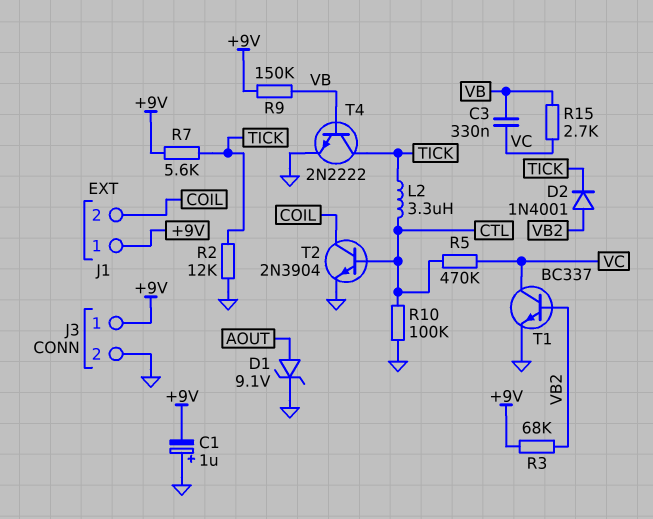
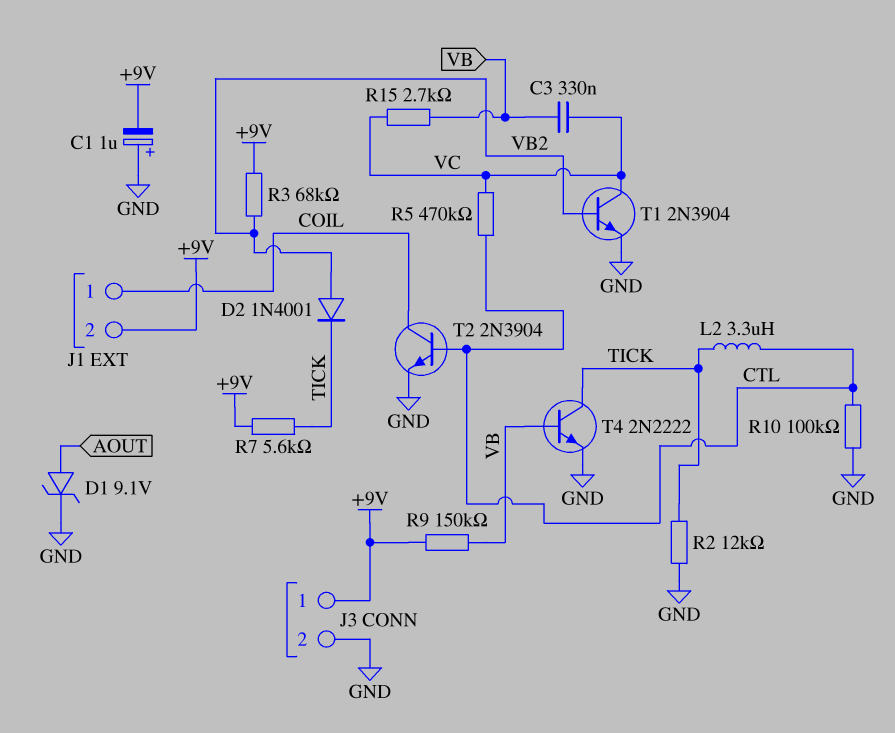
J1 pin 1: +9V -> COIL
J1 pin 2: COIL -> +9V
T1: NPN BC337 (B VB2, C VC, E GND) -> NPN 2N3904 (B VB2, C VC, E GND)

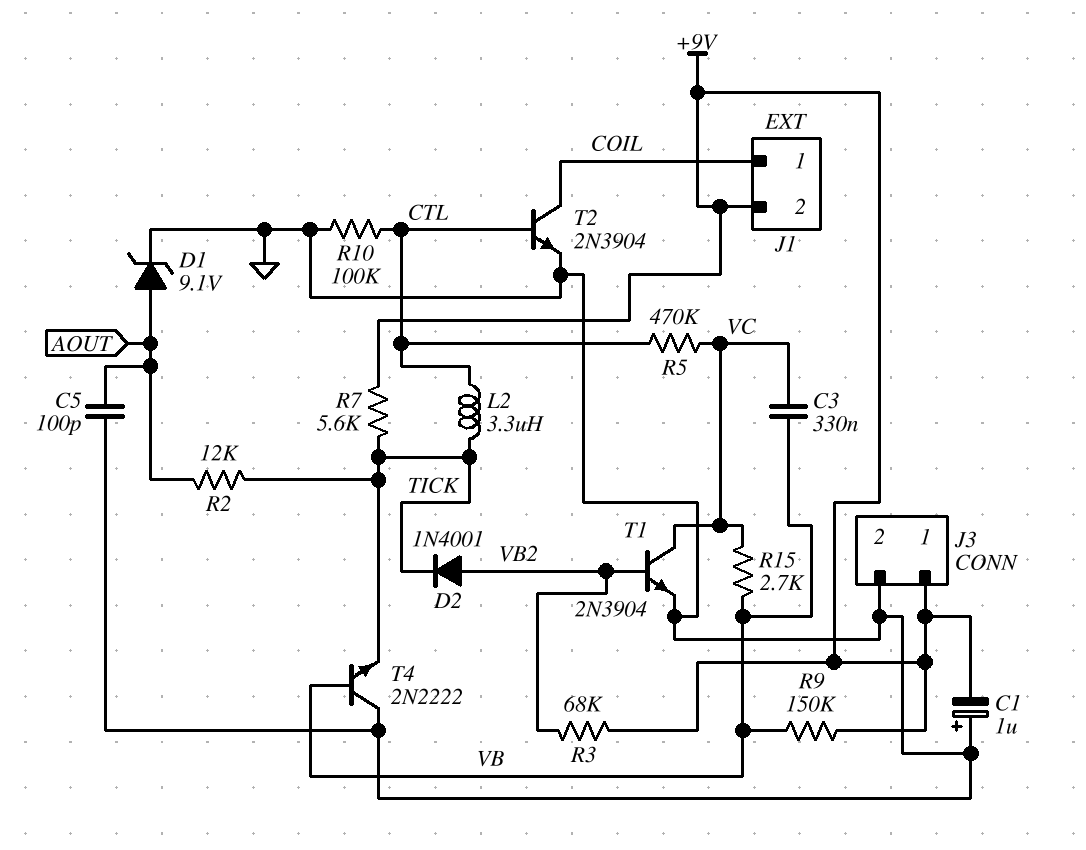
C5: none -> 100pF (AOUT, GND)
R2: 12k (GND, TICK) -> 12k (AOUT, TICK)
T4: NPN 2N2222 (B VB, C TICK, E GND) -> NPN 2N2222 (B VB, C GND, E TICK)

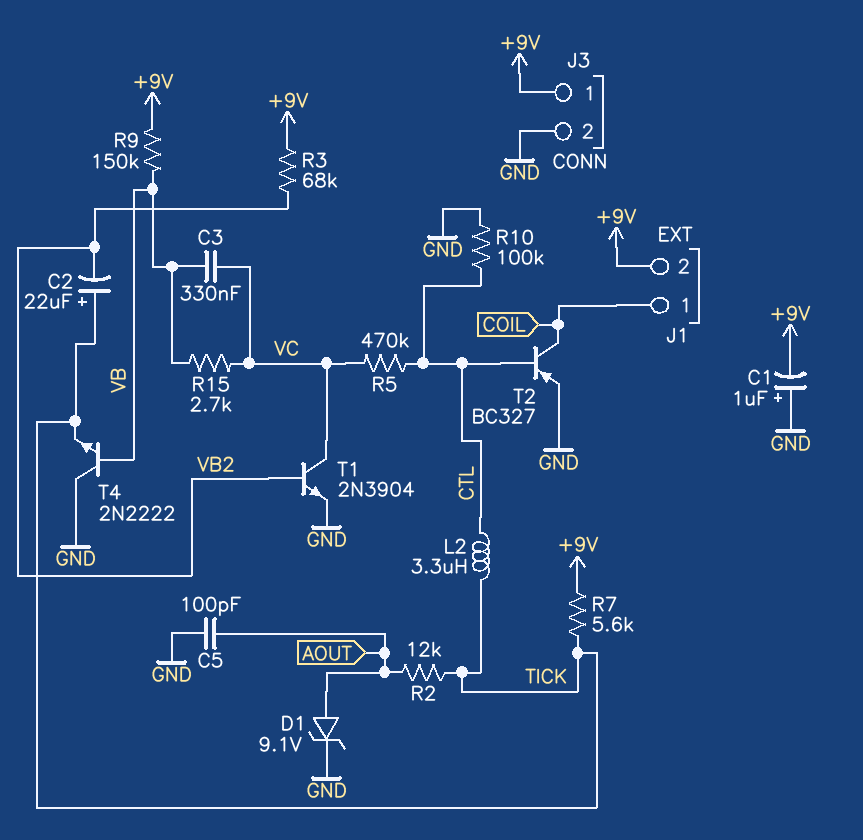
C2: none -> 22uF (plus TICK, minus VB2)
D2: diode 1N4001 (A VB2, K TICK) -> none
T2: NPN 2N3904 (B CTL, C COIL, E GND) -> PNP BC327 (B CTL, C COIL, E GND)

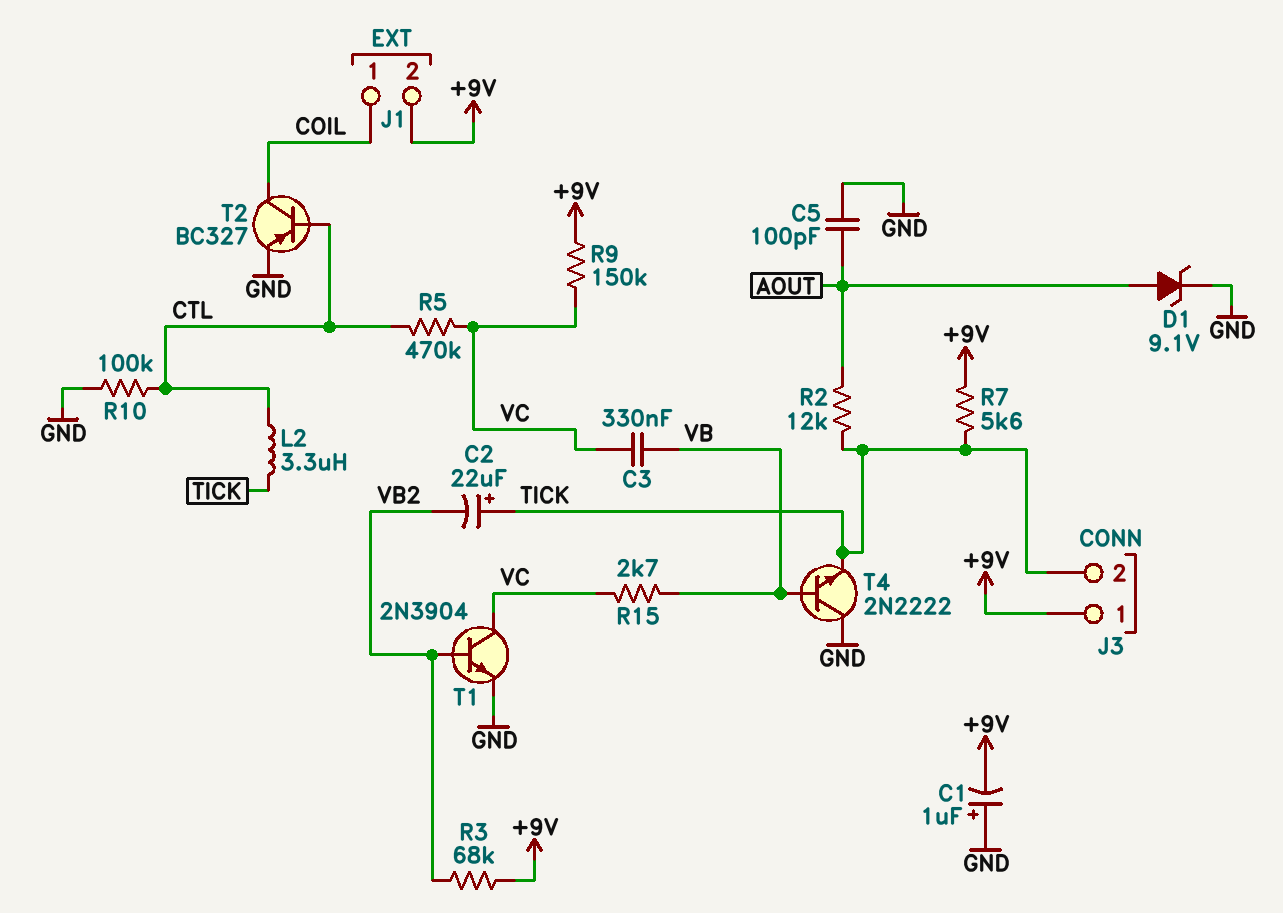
J3 pin 2: GND -> TICK
R9: 150k (+9V, VB) -> 150k (+9V, VC)

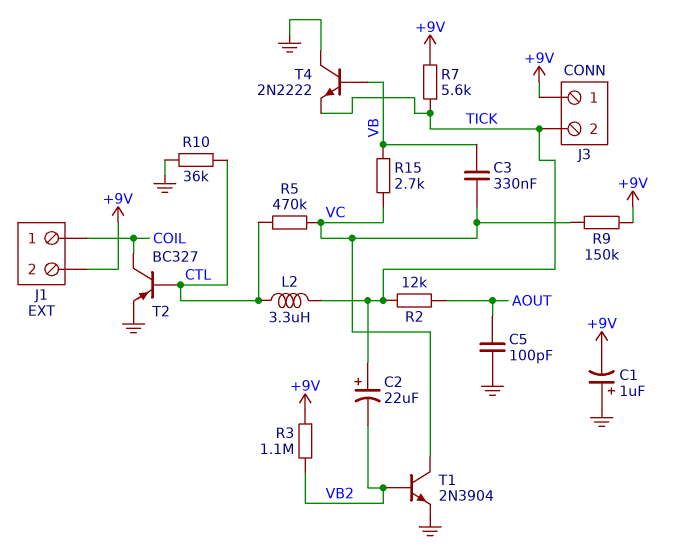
D1: zener 9.1V (A AOUT, K GND) -> none
R3: 68k (+9V, VB2) -> 1.1M (+9V, VB2)
R10: 100k (CTL, GND) -> 36k (CTL, GND)

